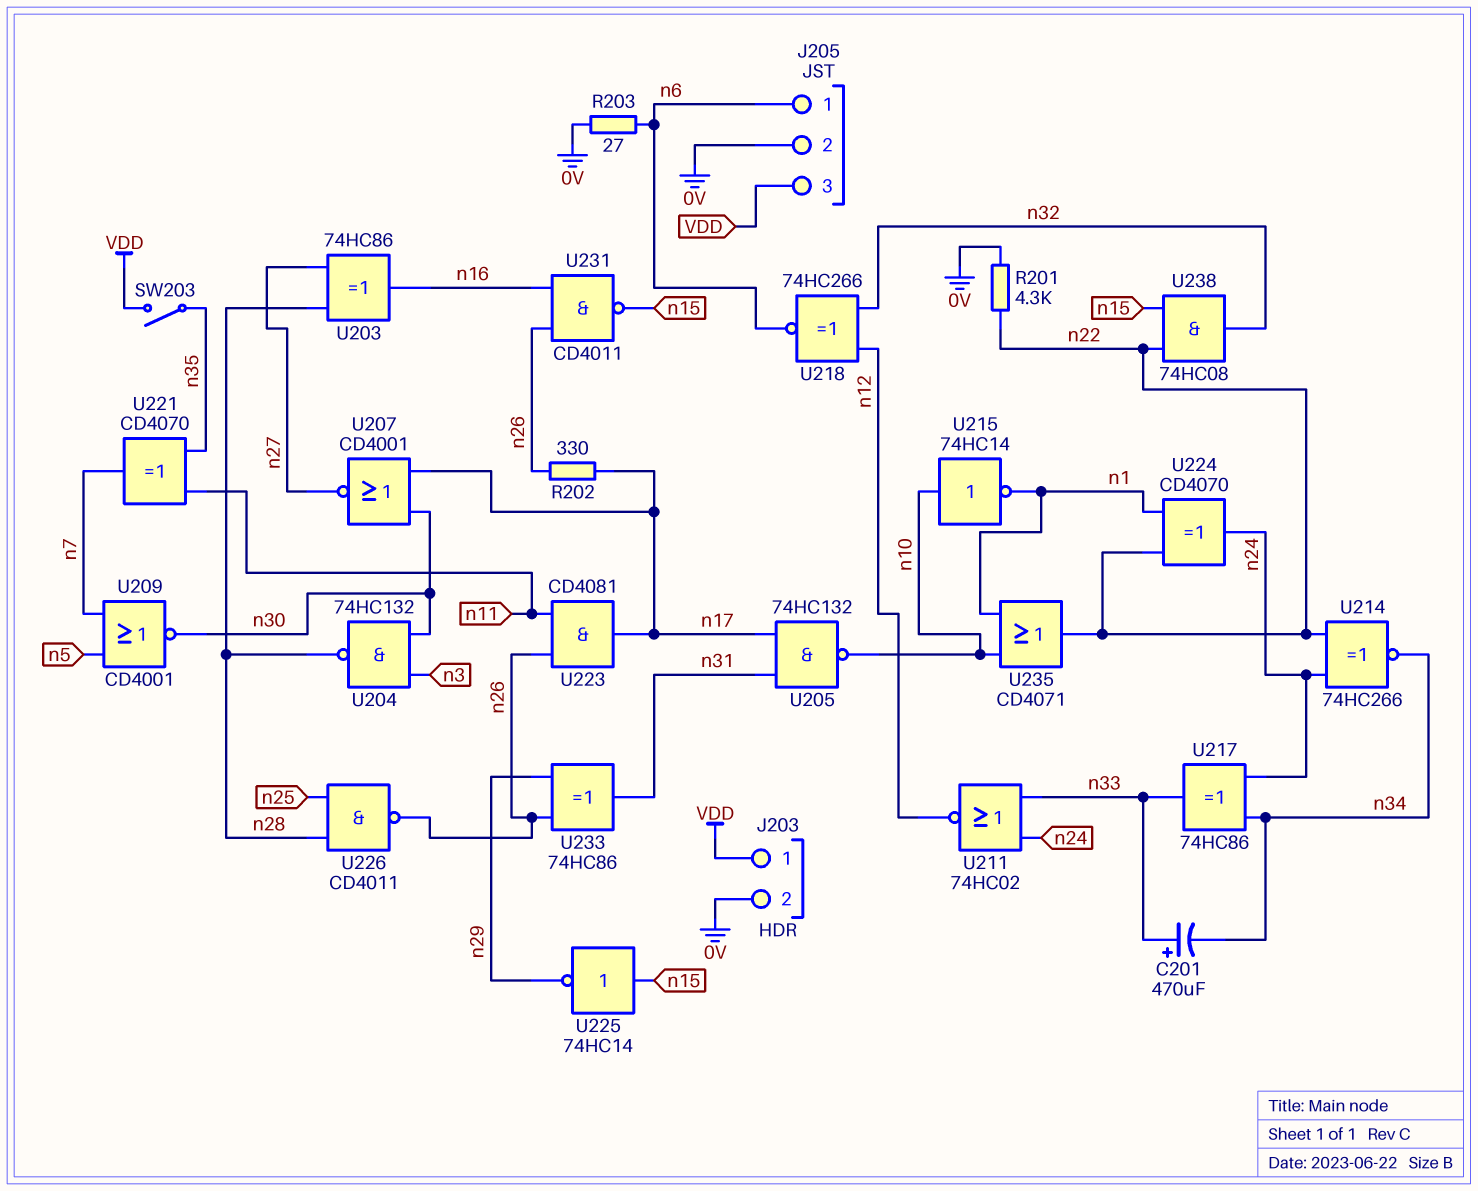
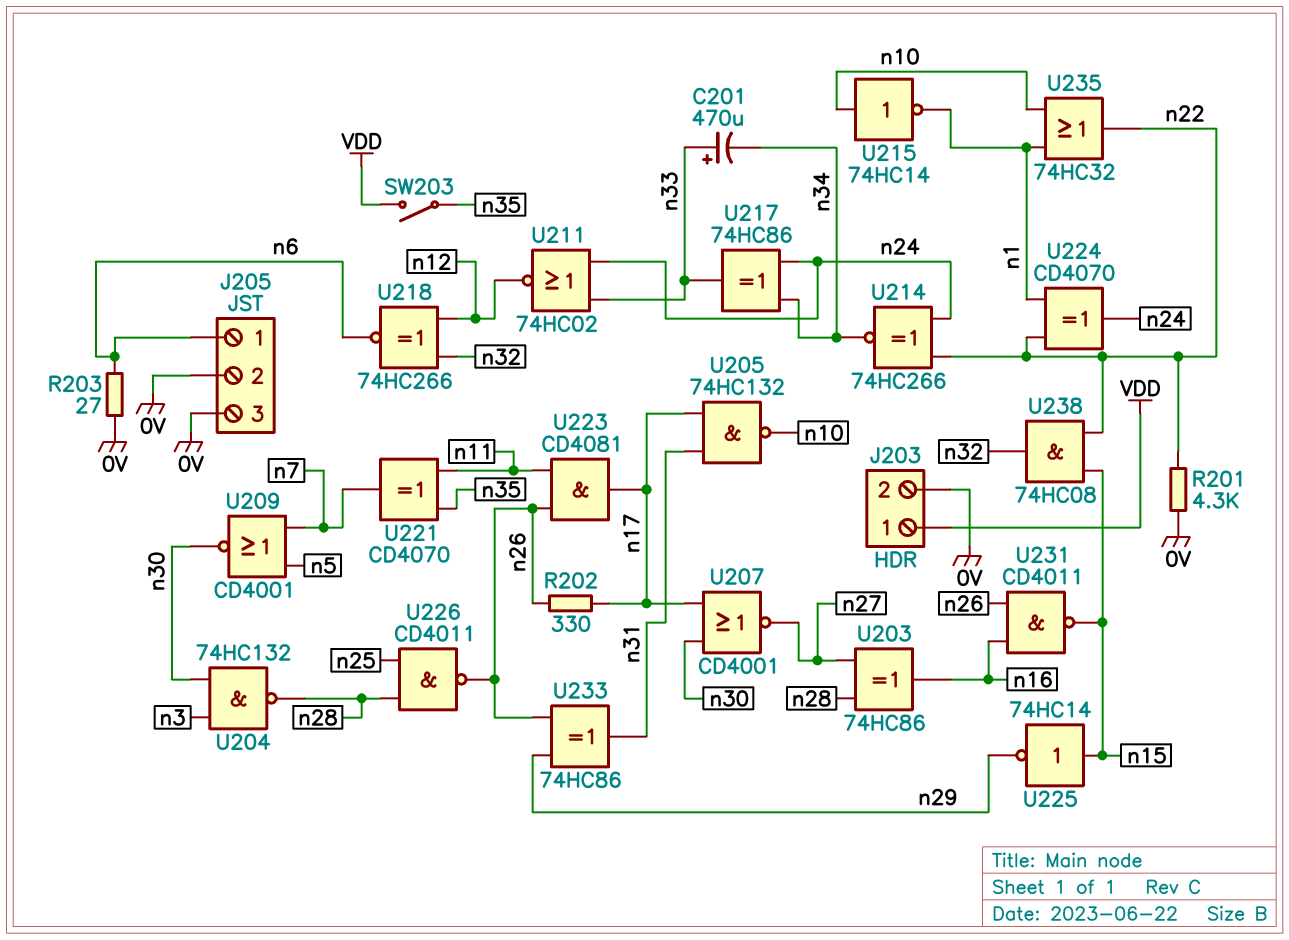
J205 pin 3: VDD -> 0V
U235: OR CD4071 (in n1, in n10, out n22) -> OR 74HC32 (in n1, in n10, out n22)

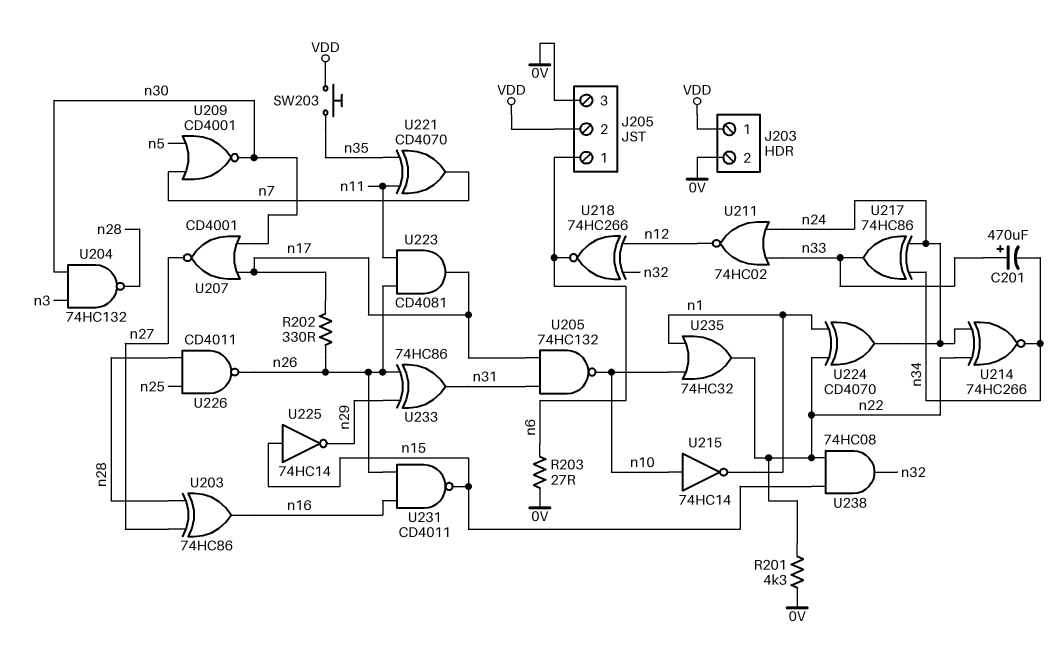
J205 pin 2: 0V -> VDD
SW203: switch (VDD, n35) -> button (VDD, n35)

